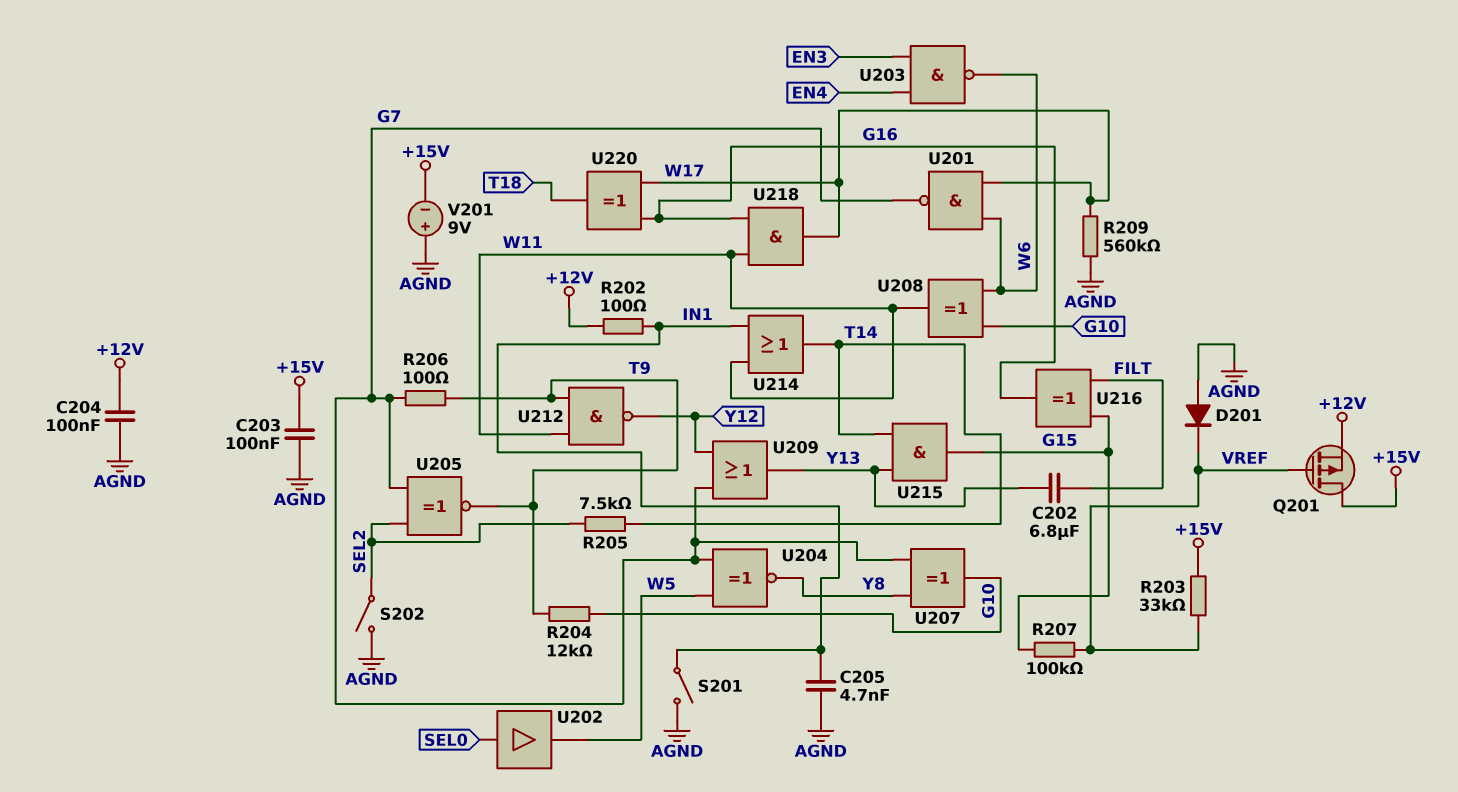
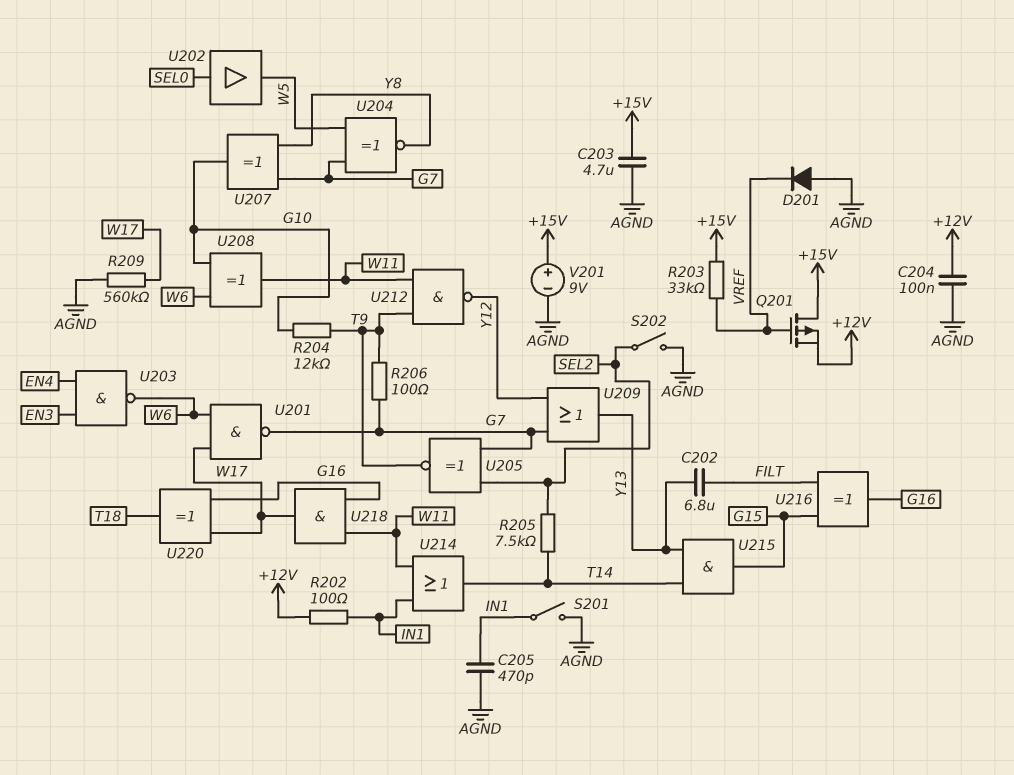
C203: 100nF (+15V, AGND) -> 4.7uF (+15V, AGND)
C205: 4.7nF (AGND, IN1) -> 470pF (AGND, IN1)
R207: 100k (G15, VREF) -> none
V201: 9V (plus AGND, minus +15V) -> 9V (plus +15V, minus AGND)

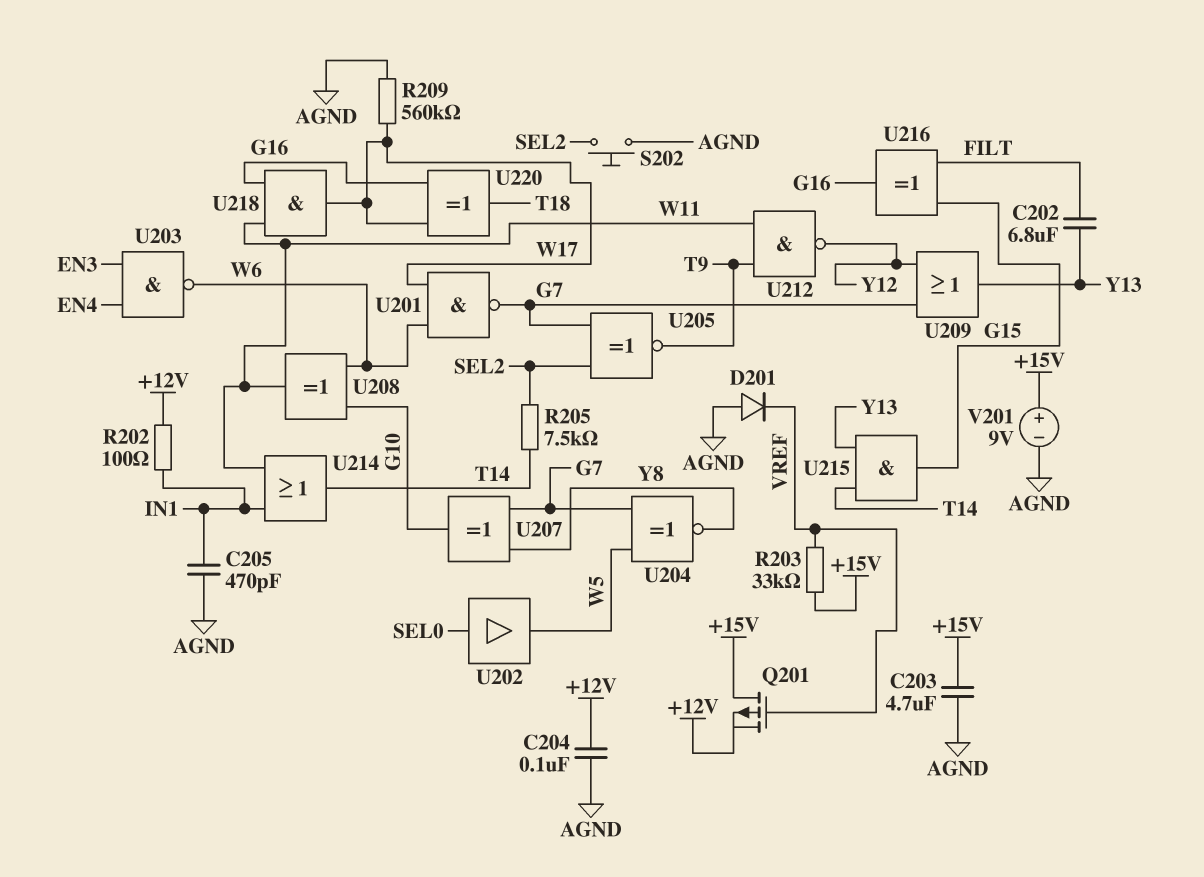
R204: 12k (G10, T9) -> none
R206: 100 (G7, T9) -> none
S201: switch (AGND, IN1) -> none
S202: switch (AGND, SEL2) -> button (AGND, SEL2)

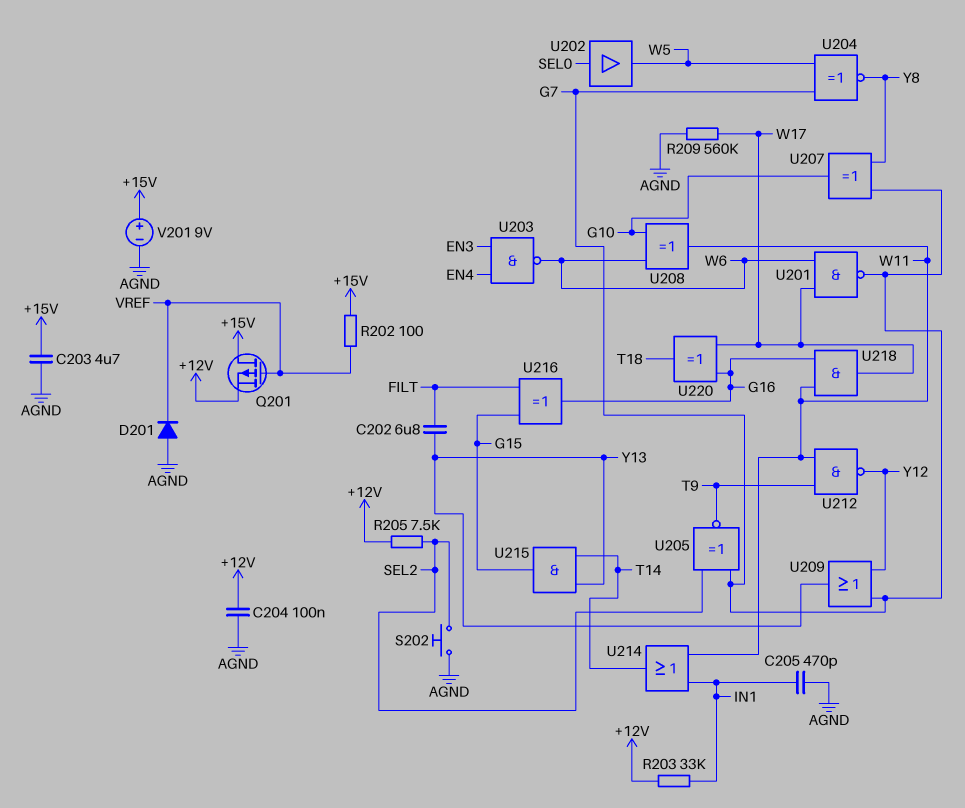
R202: 100 (+12V, IN1) -> 100 (+15V, VREF)
R203: 33k (+15V, VREF) -> 33k (+12V, IN1)
R205: 7.5k (SEL2, T14) -> 7.5k (+12V, SEL2)

